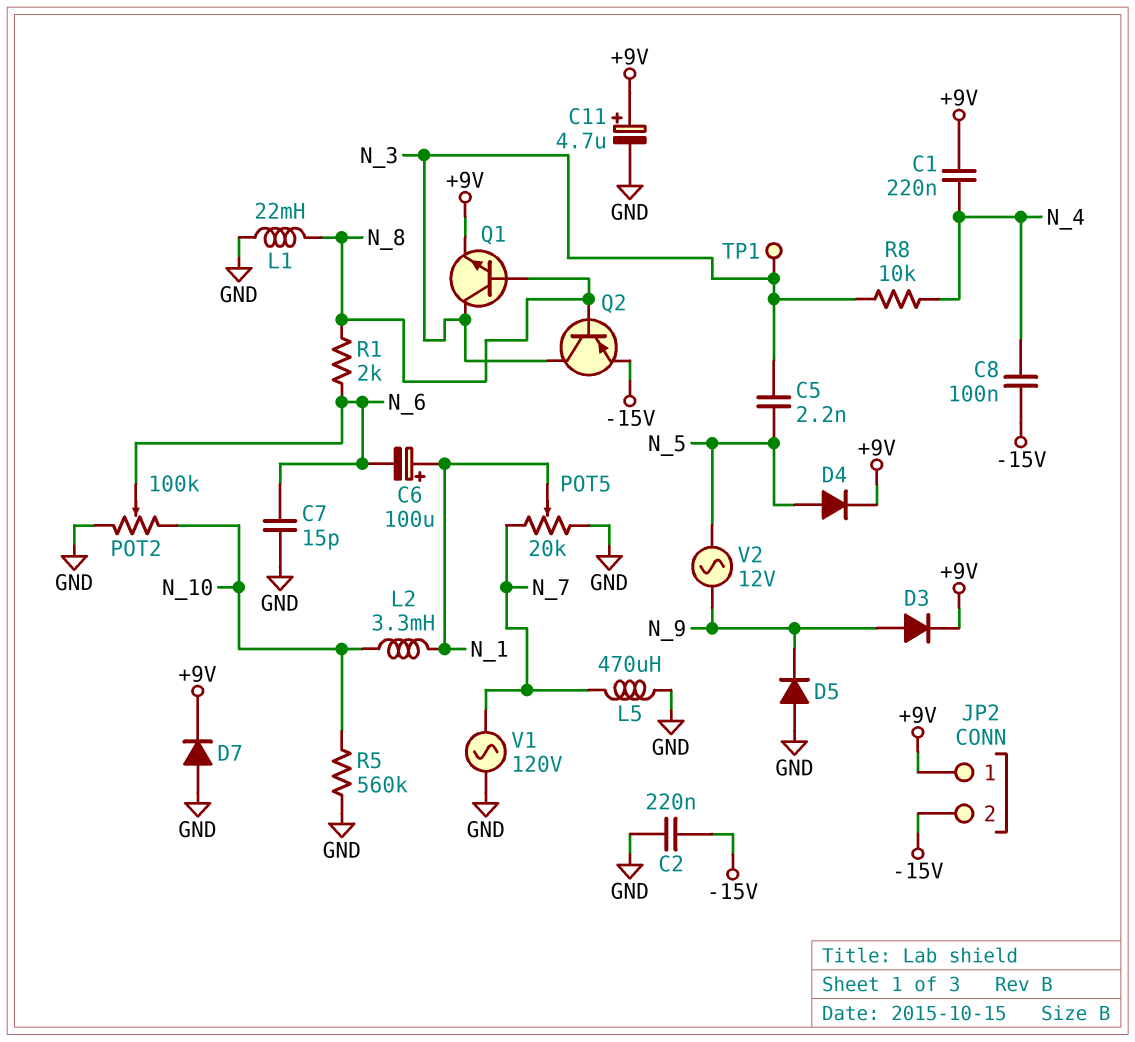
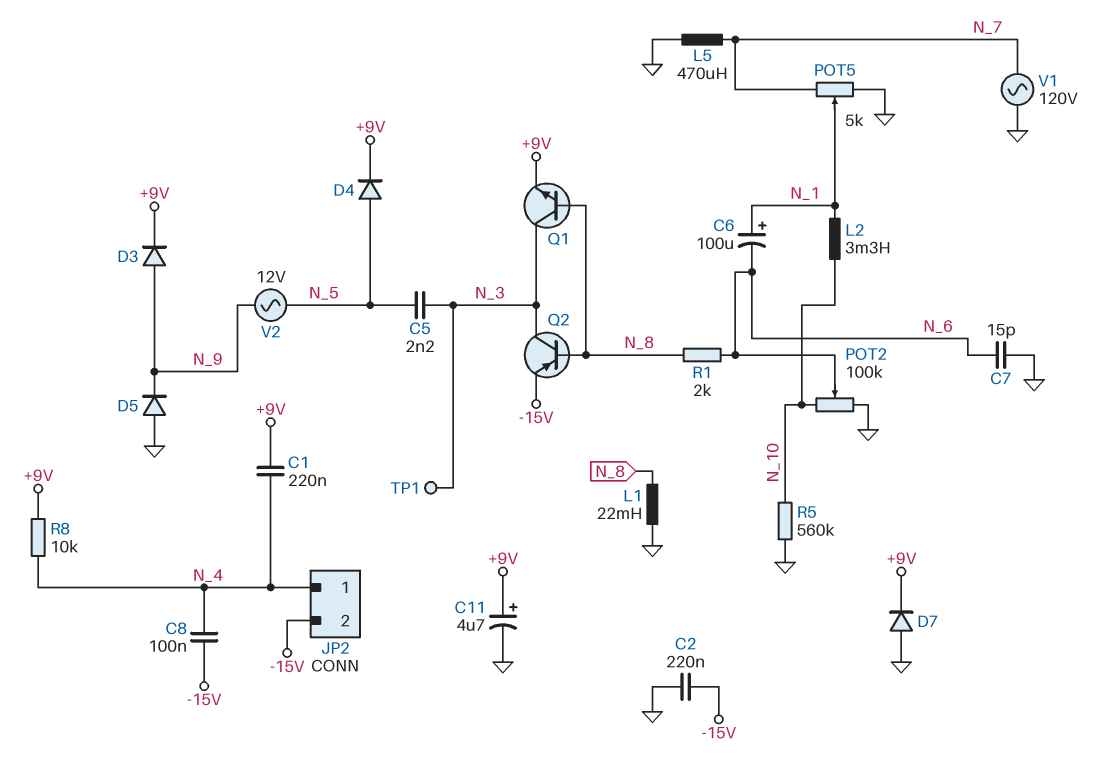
JP2 pin 1: +9V -> N_4
POT5: 20k (GND, N_7, wiper N_1) -> 5k (GND, N_7, wiper N_1)
R8: 10k (N_3, N_4) -> 10k (+9V, N_4)

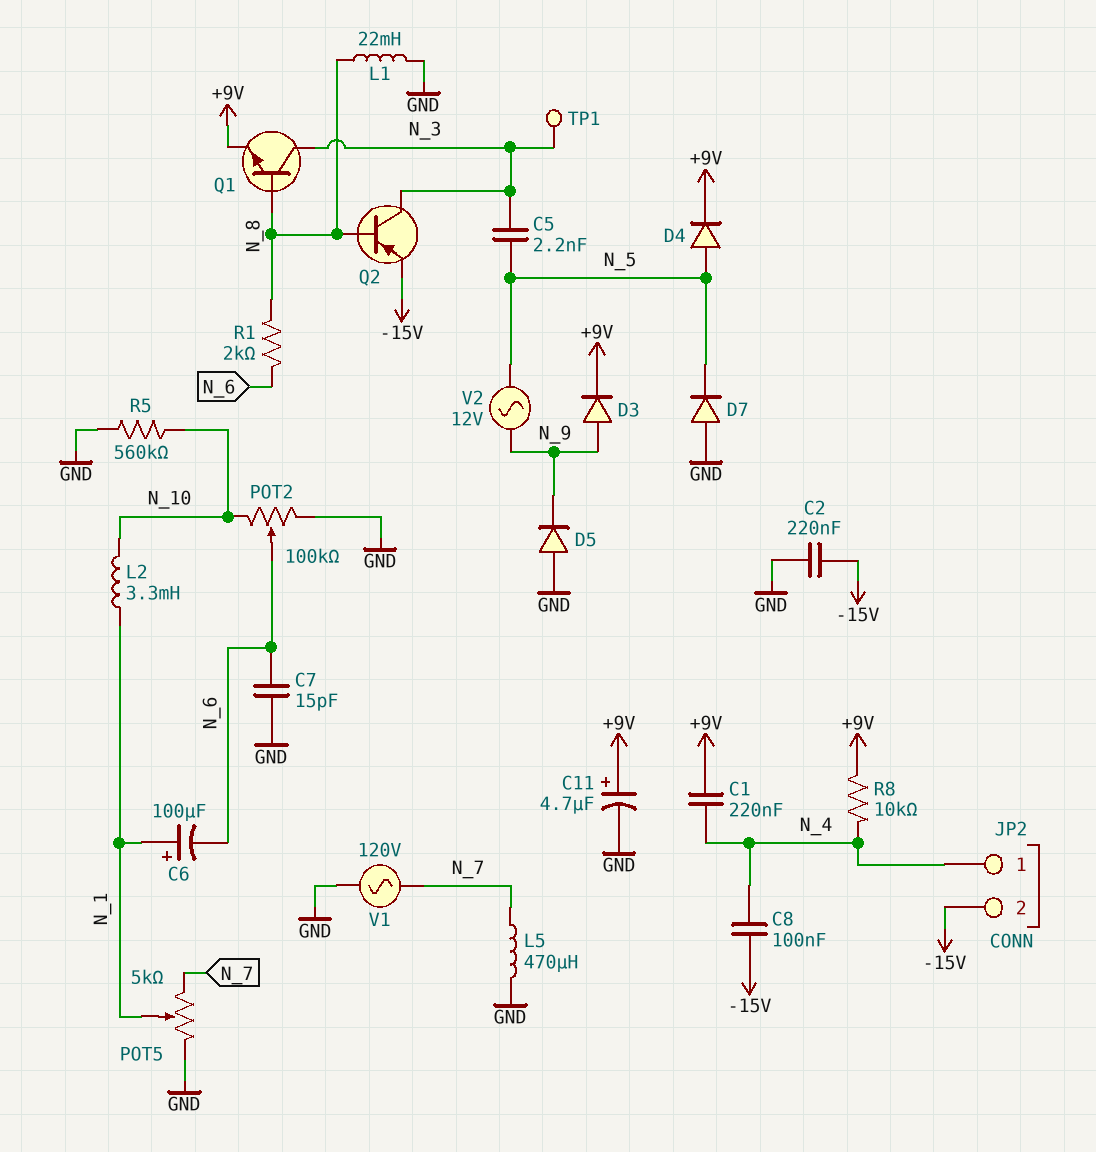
D7: diode (A GND, K +9V) -> diode (A GND, K N_5)

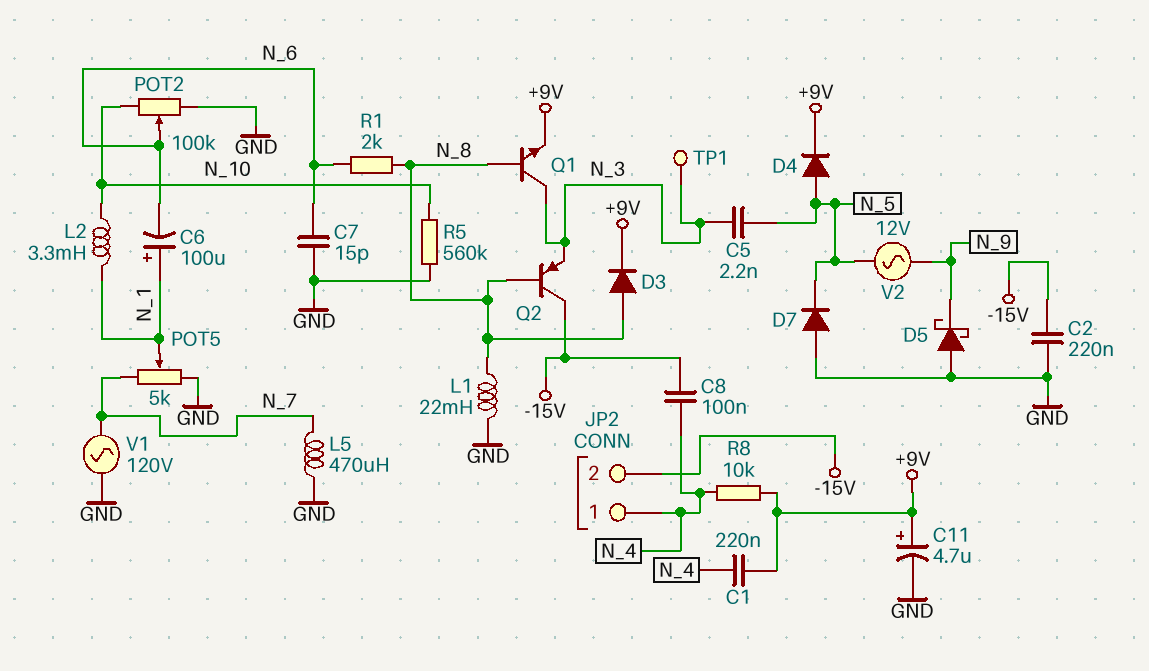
D3: diode (A N_9, K +9V) -> diode (A N_8, K +9V)
D5: diode (A GND, K N_9) -> schottky (A GND, K N_9)
Q2: PNP (B N_8, C N_3, E -15V) -> PNP (B N_8, C -15V, E N_3)

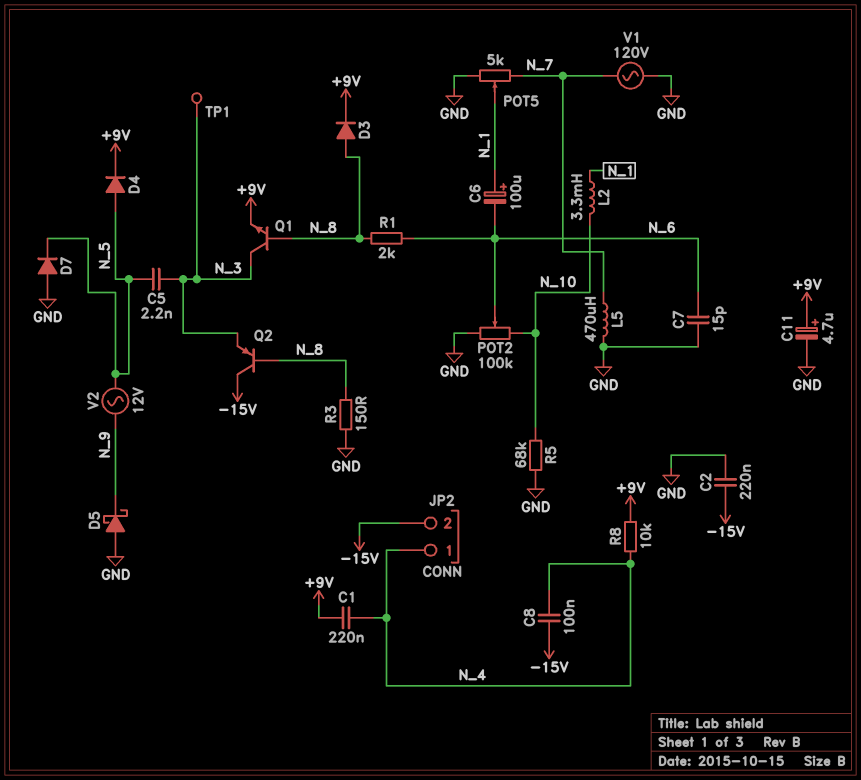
L1: 22mH (GND, N_8) -> none
R3: none -> 150 (GND, N_8)
R5: 560k (GND, N_10) -> 68k (GND, N_10)

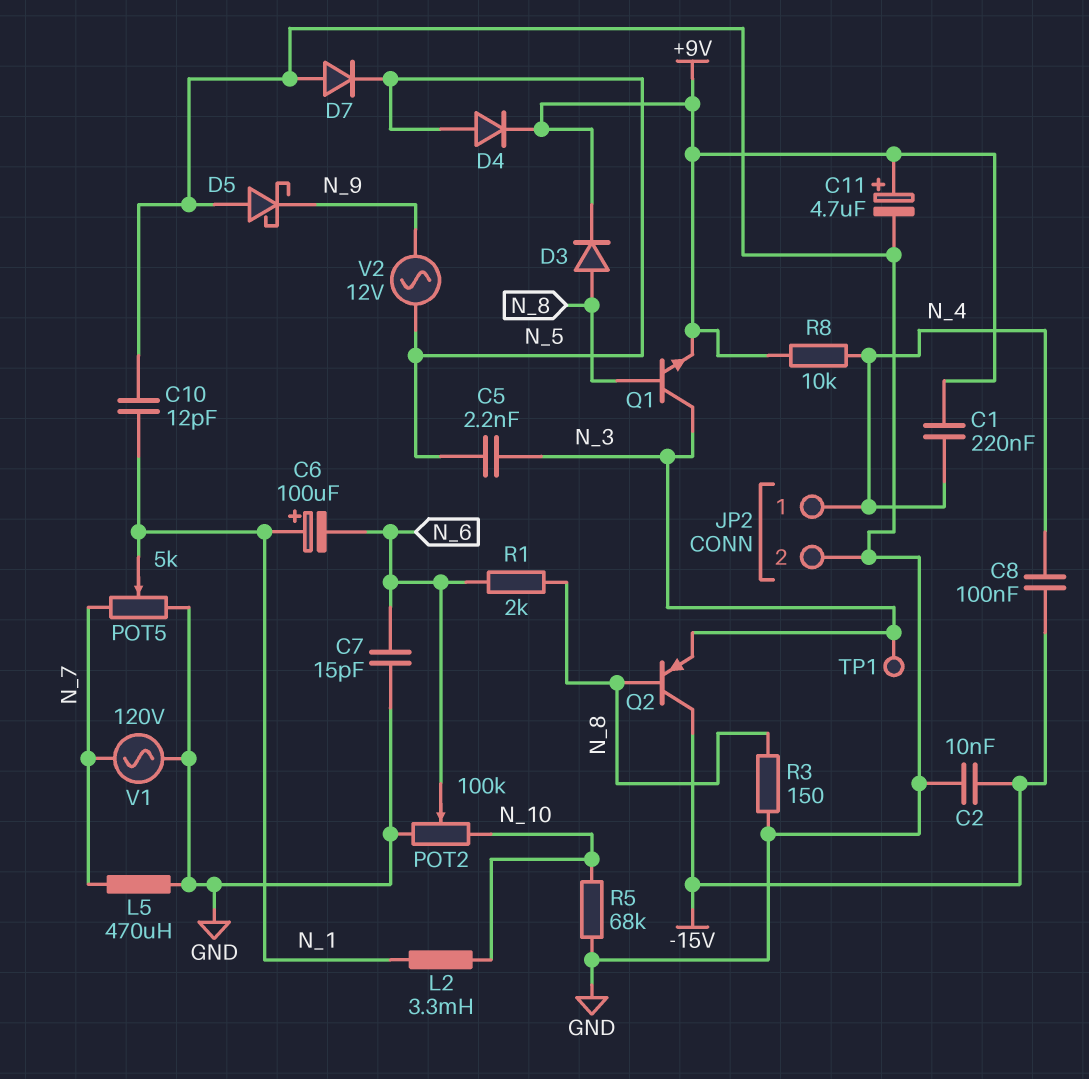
C2: 220nF (-15V, GND) -> 10nF (-15V, GND)
C10: none -> 12pF (GND, N_1)
JP2 pin 2: -15V -> GND

